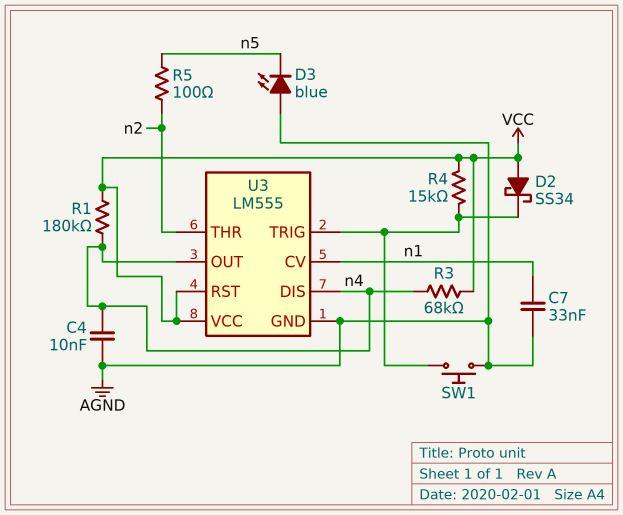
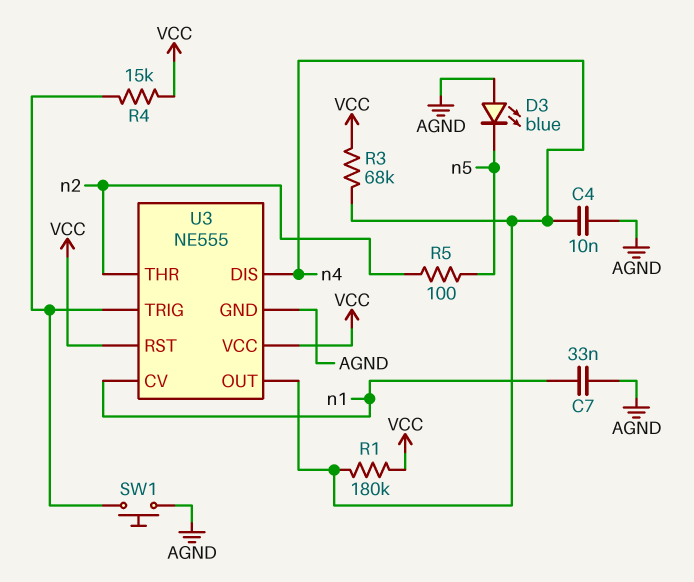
D2: schottky SS34 (A VCC, K U3/TRIG) -> none
U3: LM555 -> NE555

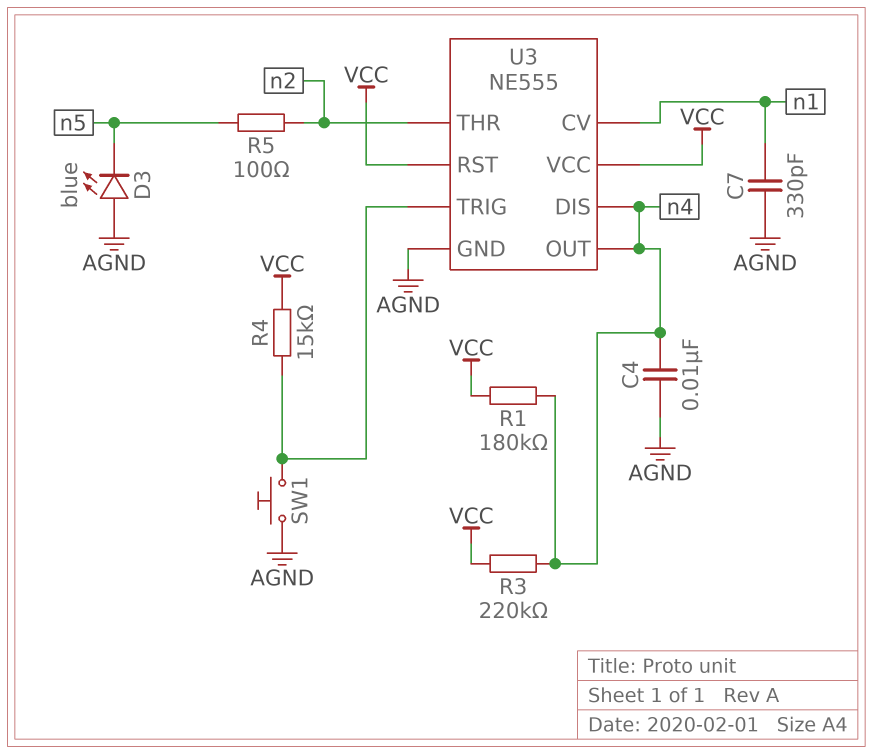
C7: 33nF (AGND, n1) -> 330pF (AGND, n1)
R3: 68k (VCC, n4) -> 220k (VCC, n4)

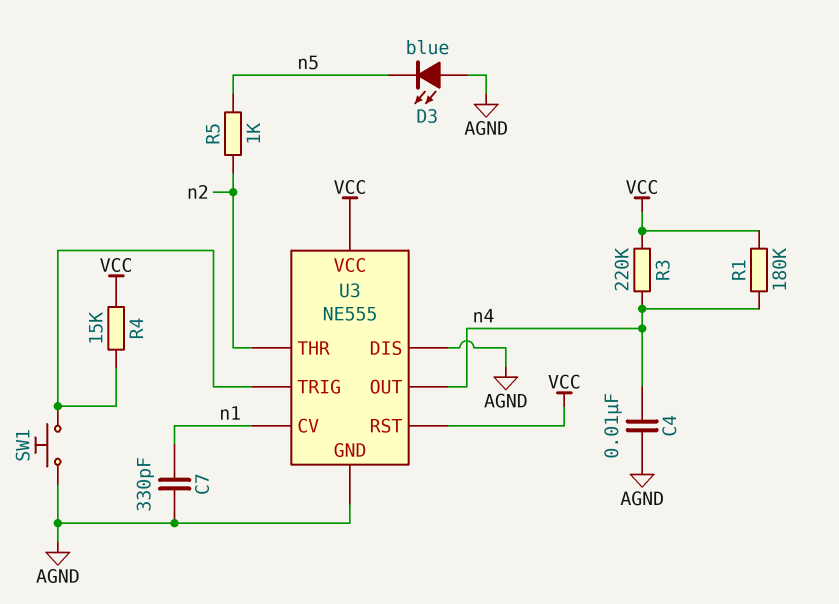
R5: 100 (n2, n5) -> 1k (n2, n5)
U3 pin DIS: n4 -> AGND

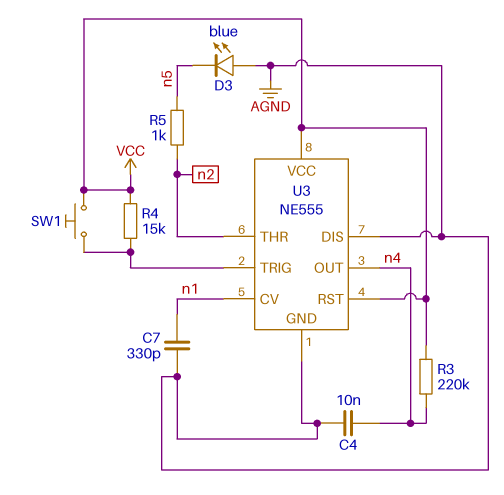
R1: 180k (VCC, n4) -> none
SW1: button (AGND, U3/TRIG) -> button (U3/TRIG, VCC)

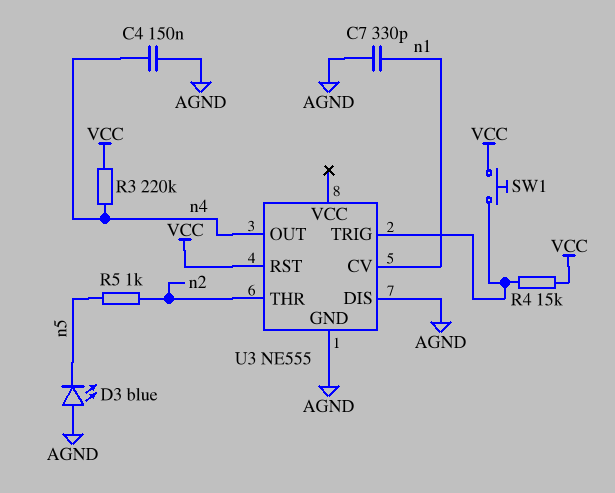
C4: 10nF (AGND, n4) -> 150nF (AGND, n4)
U3 pin VCC: VCC -> none

